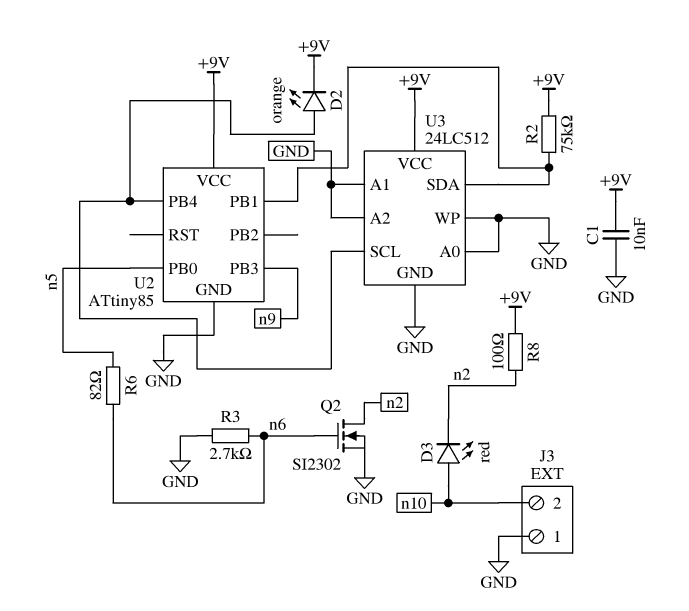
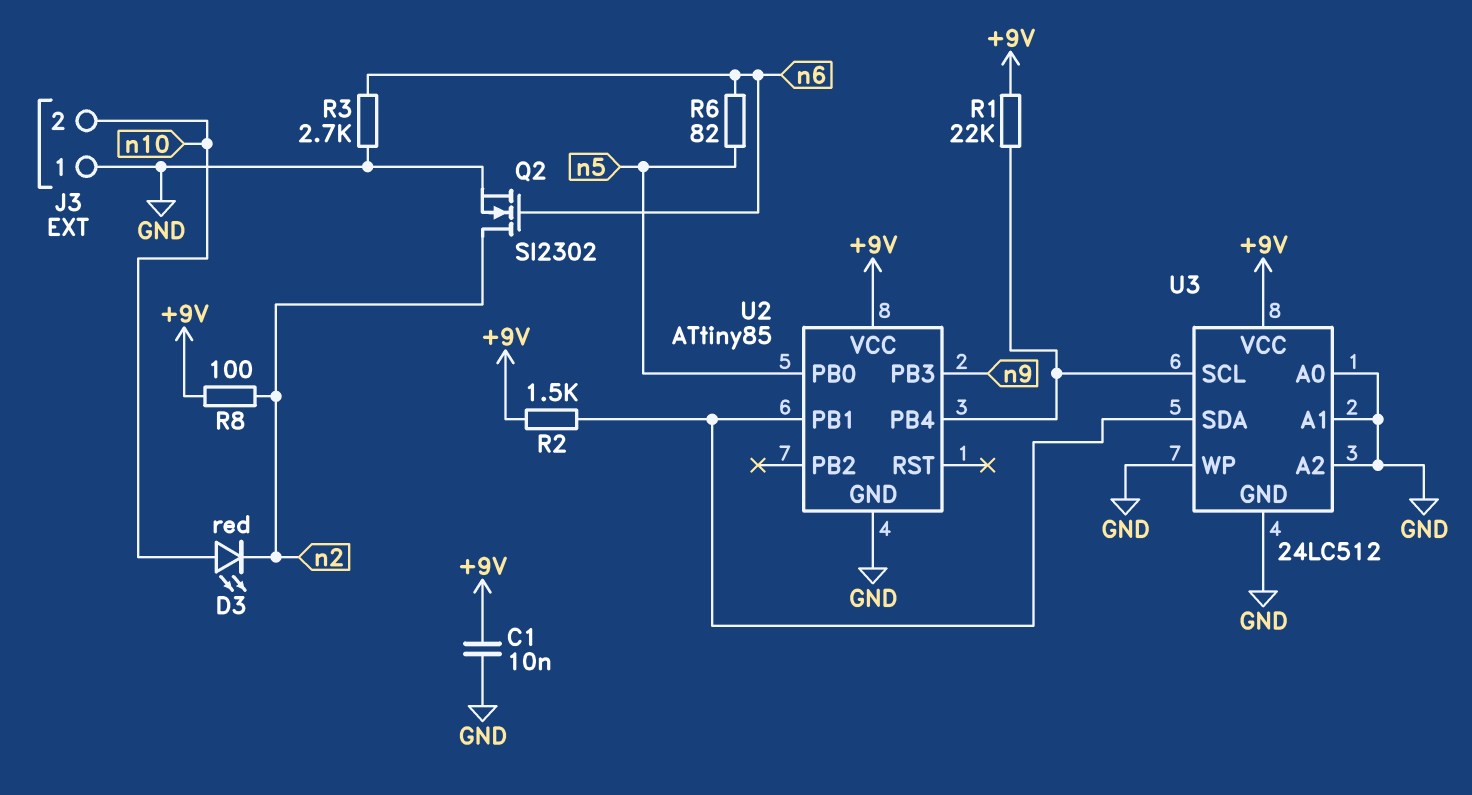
D2: LED orange (A U2/PB4, K +9V) -> none
R1: none -> 22k (+9V, U2/PB4)
R2: 75k (+9V, U2/PB1) -> 1.5k (+9V, U2/PB1)

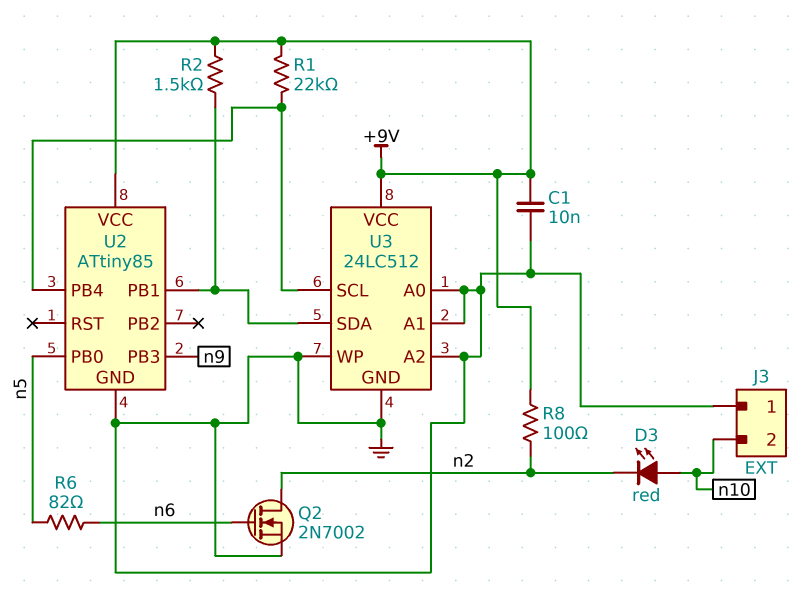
Q2: NMOS SI2302 (G n6, D n2, S GND) -> NMOS 2N7002 (G n6, D n2, S GND)
R3: 2.7k (GND, n6) -> none

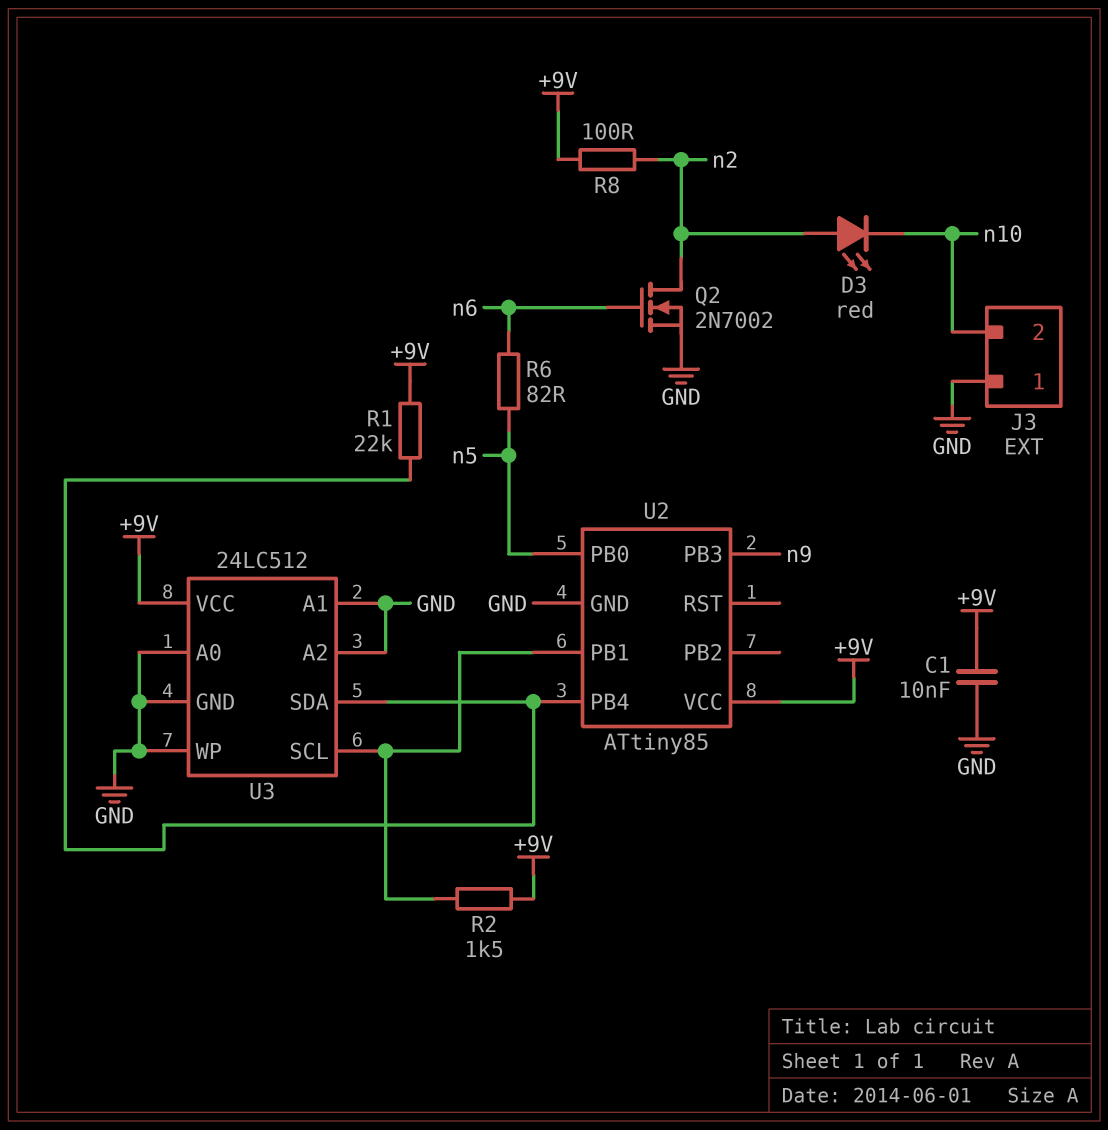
D3: LED red (A n10, K n2) -> LED red (A n2, K n10)
U3 pin SCL: U2/PB4 -> U2/PB1
U3 pin SDA: U2/PB1 -> U2/PB4

